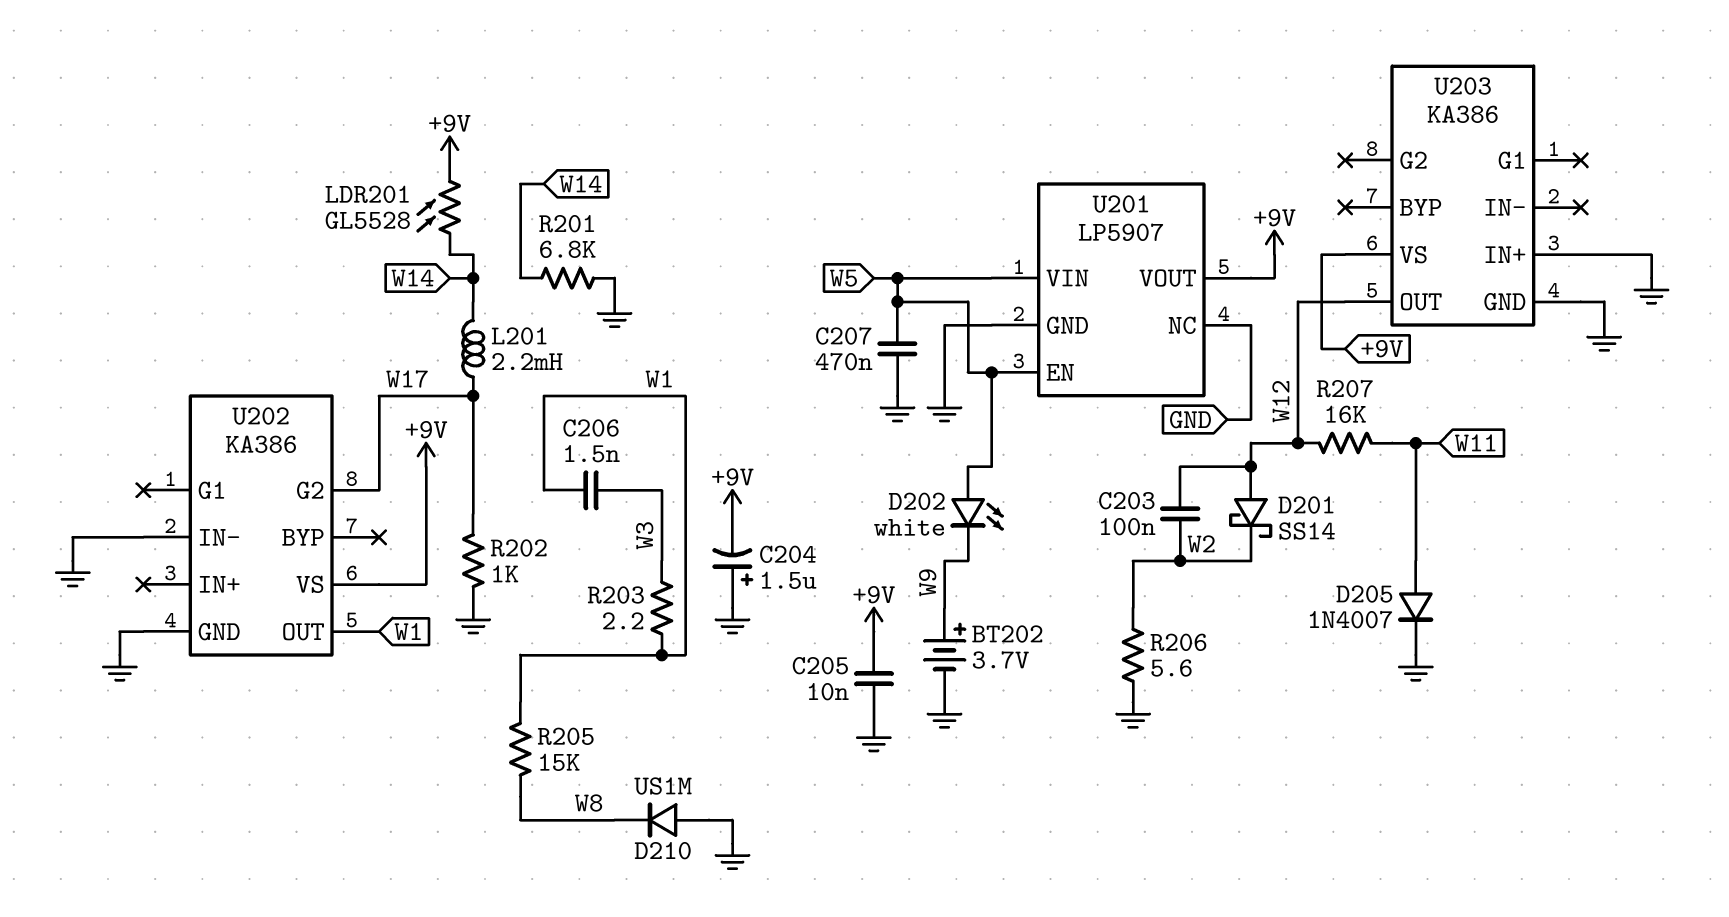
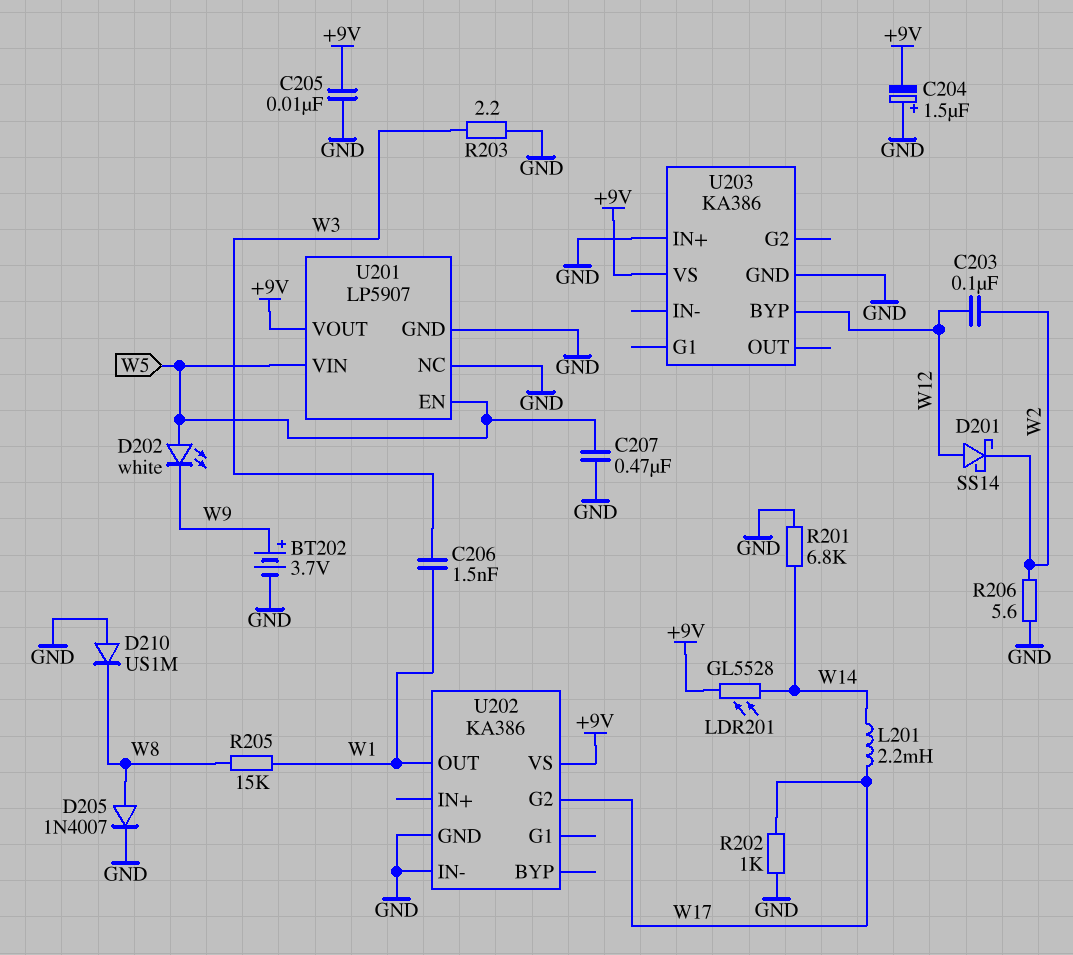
D205: diode 1N4007 (A W11, K GND) -> diode 1N4007 (A W8, K GND)
R203: 2.2 (W1, W3) -> 2.2 (GND, W3)
R207: 16k (W11, W12) -> none
U203 pin BYP: none -> W12
U203 pin OUT: W12 -> none

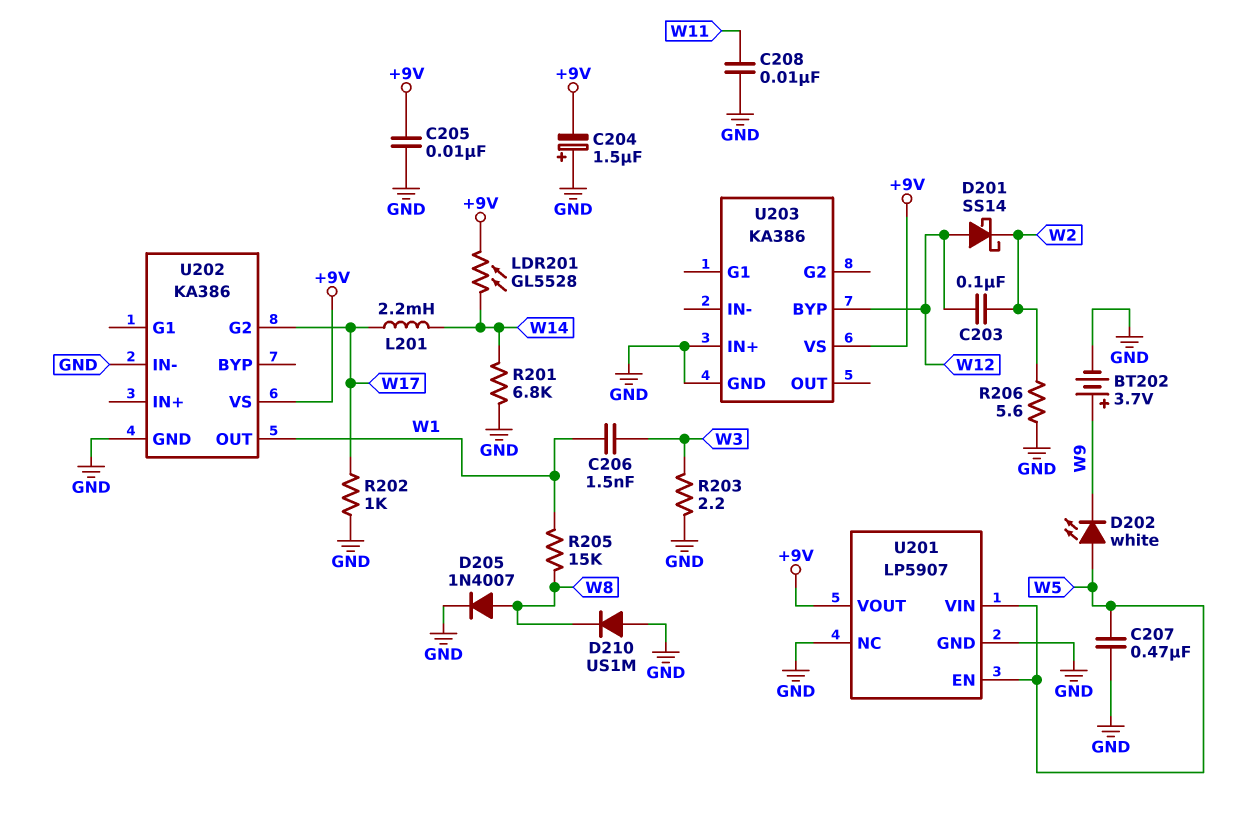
C208: none -> 10nF (GND, W11)

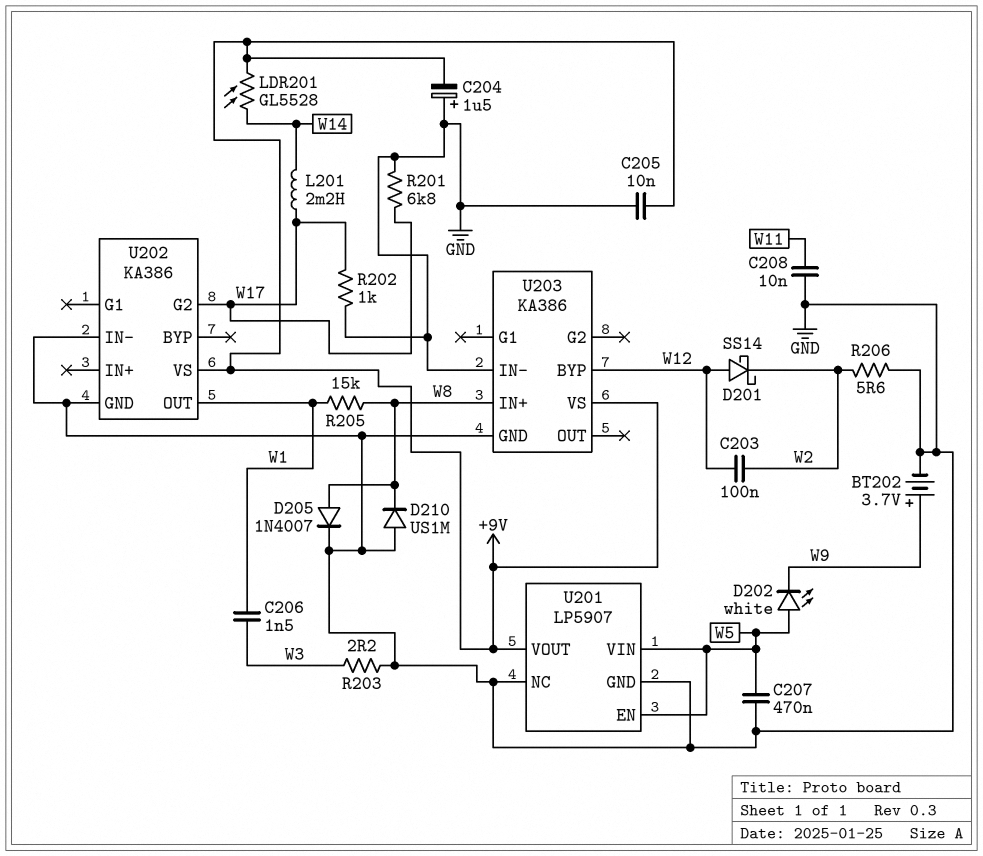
R201: 6.8k (GND, W14) -> 6.8k (GND, W17)
U203 pin IN+: GND -> W8
U203 pin IN-: none -> GND

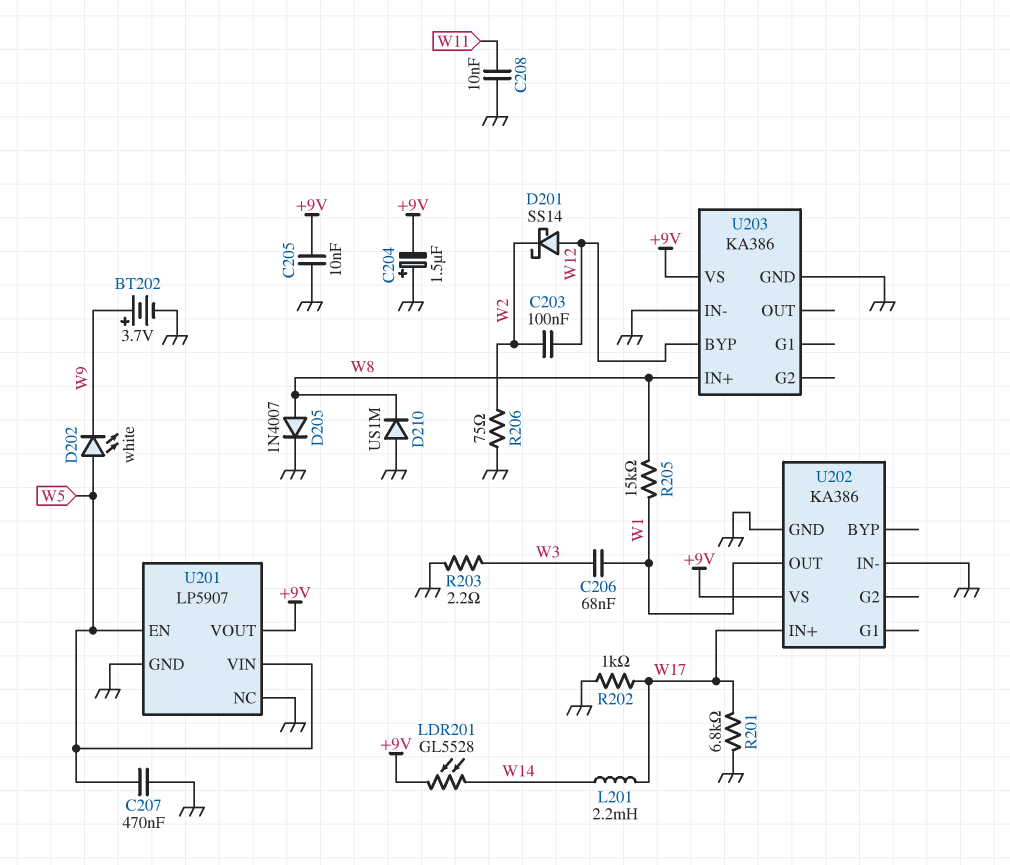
C206: 1.5nF (W1, W3) -> 68nF (W1, W3)
R206: 5.6 (GND, W2) -> 75 (GND, W2)
U202 pin G2: W17 -> none
U202 pin IN+: none -> W17

